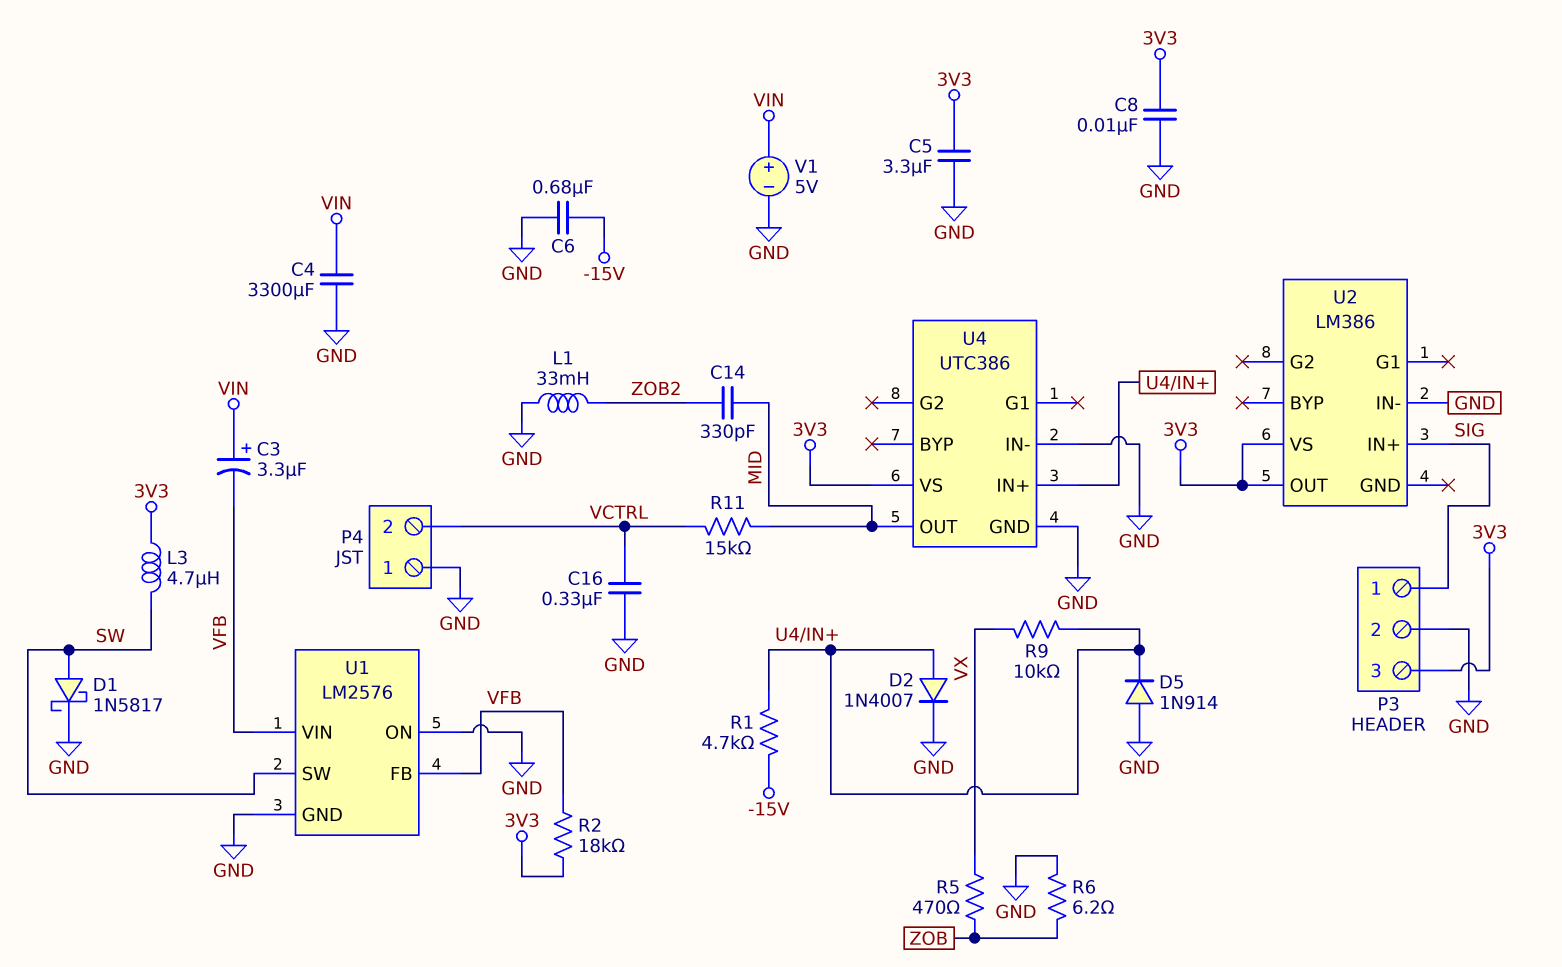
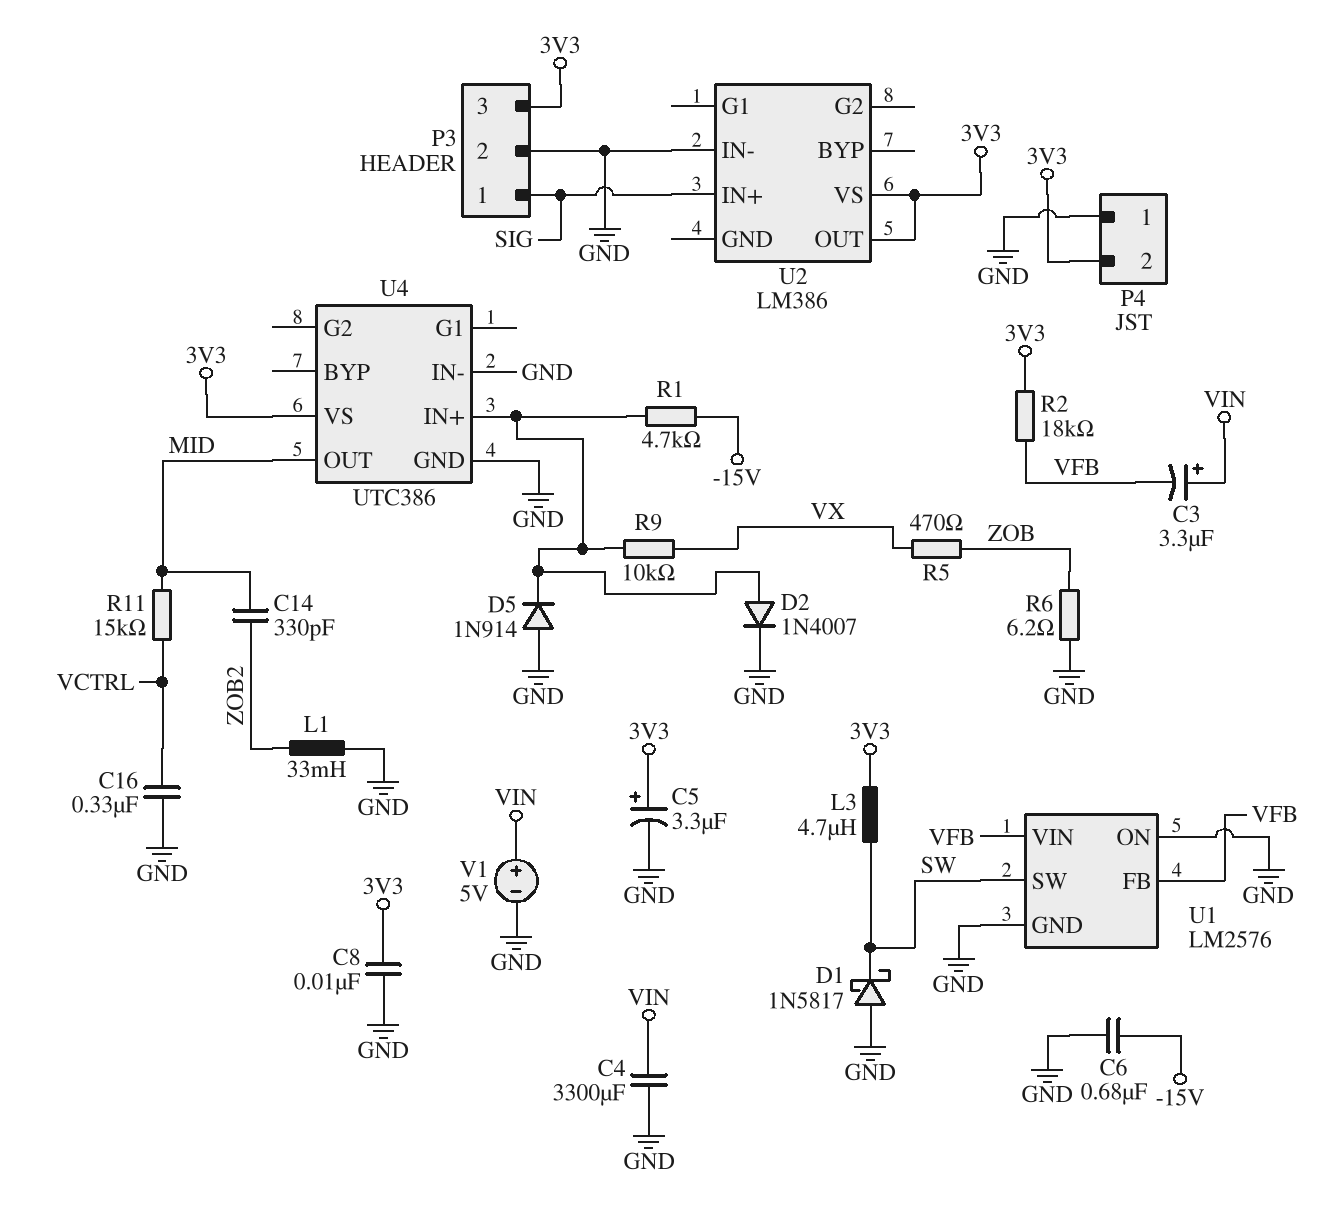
C5: 3.3uF (3V3, GND) -> 3.3uF (plus 3V3, minus GND)
D1: schottky 1N5817 (A SW, K GND) -> schottky 1N5817 (A GND, K SW)
P4 pin 2: VCTRL -> 3V3

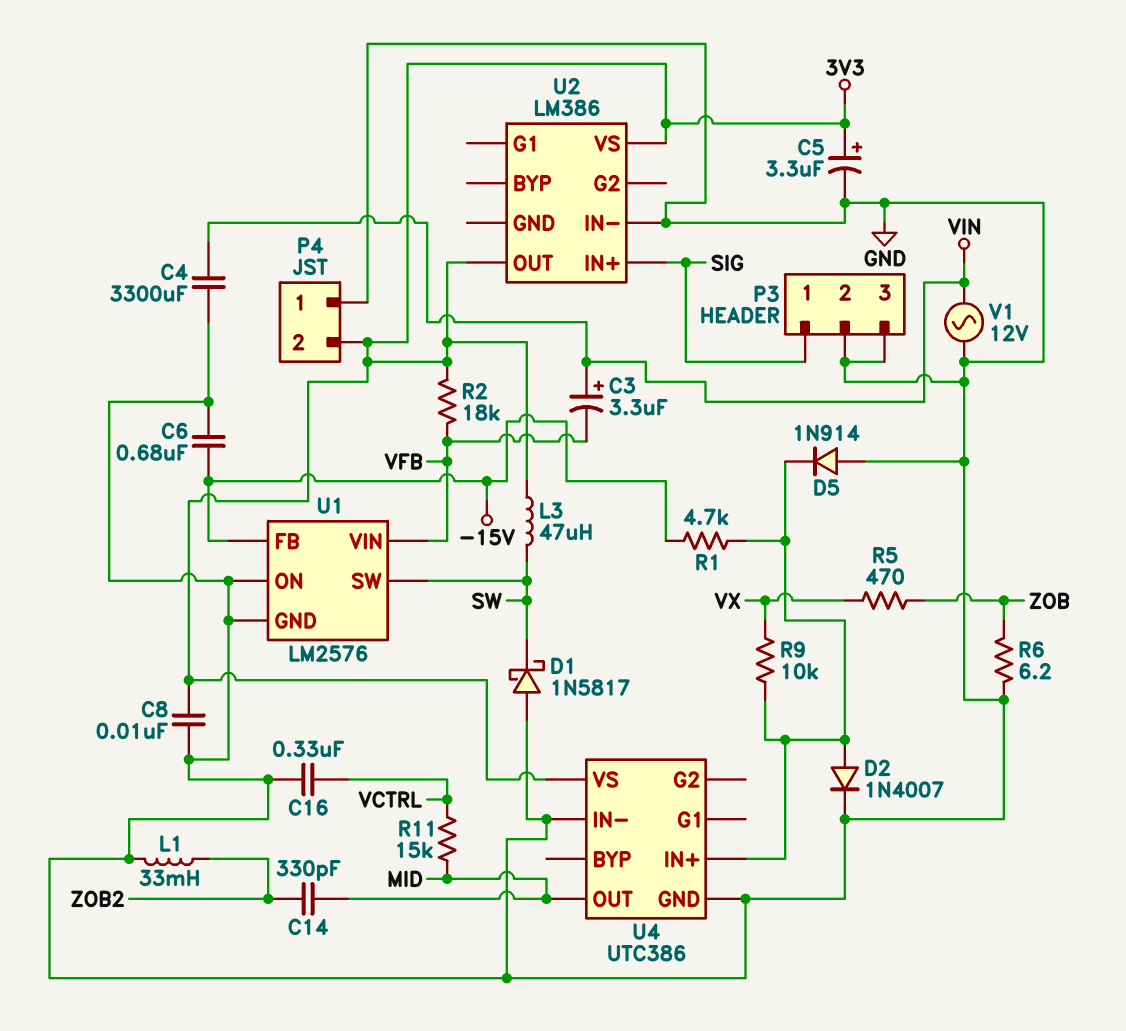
L3: 4.7uH (3V3, SW) -> 47uH (3V3, SW)
P3 pin 3: 3V3 -> GND
U1 pin FB: VFB -> -15V
V1: 5V (plus VIN, minus GND) -> AC 12V (GND, VIN)

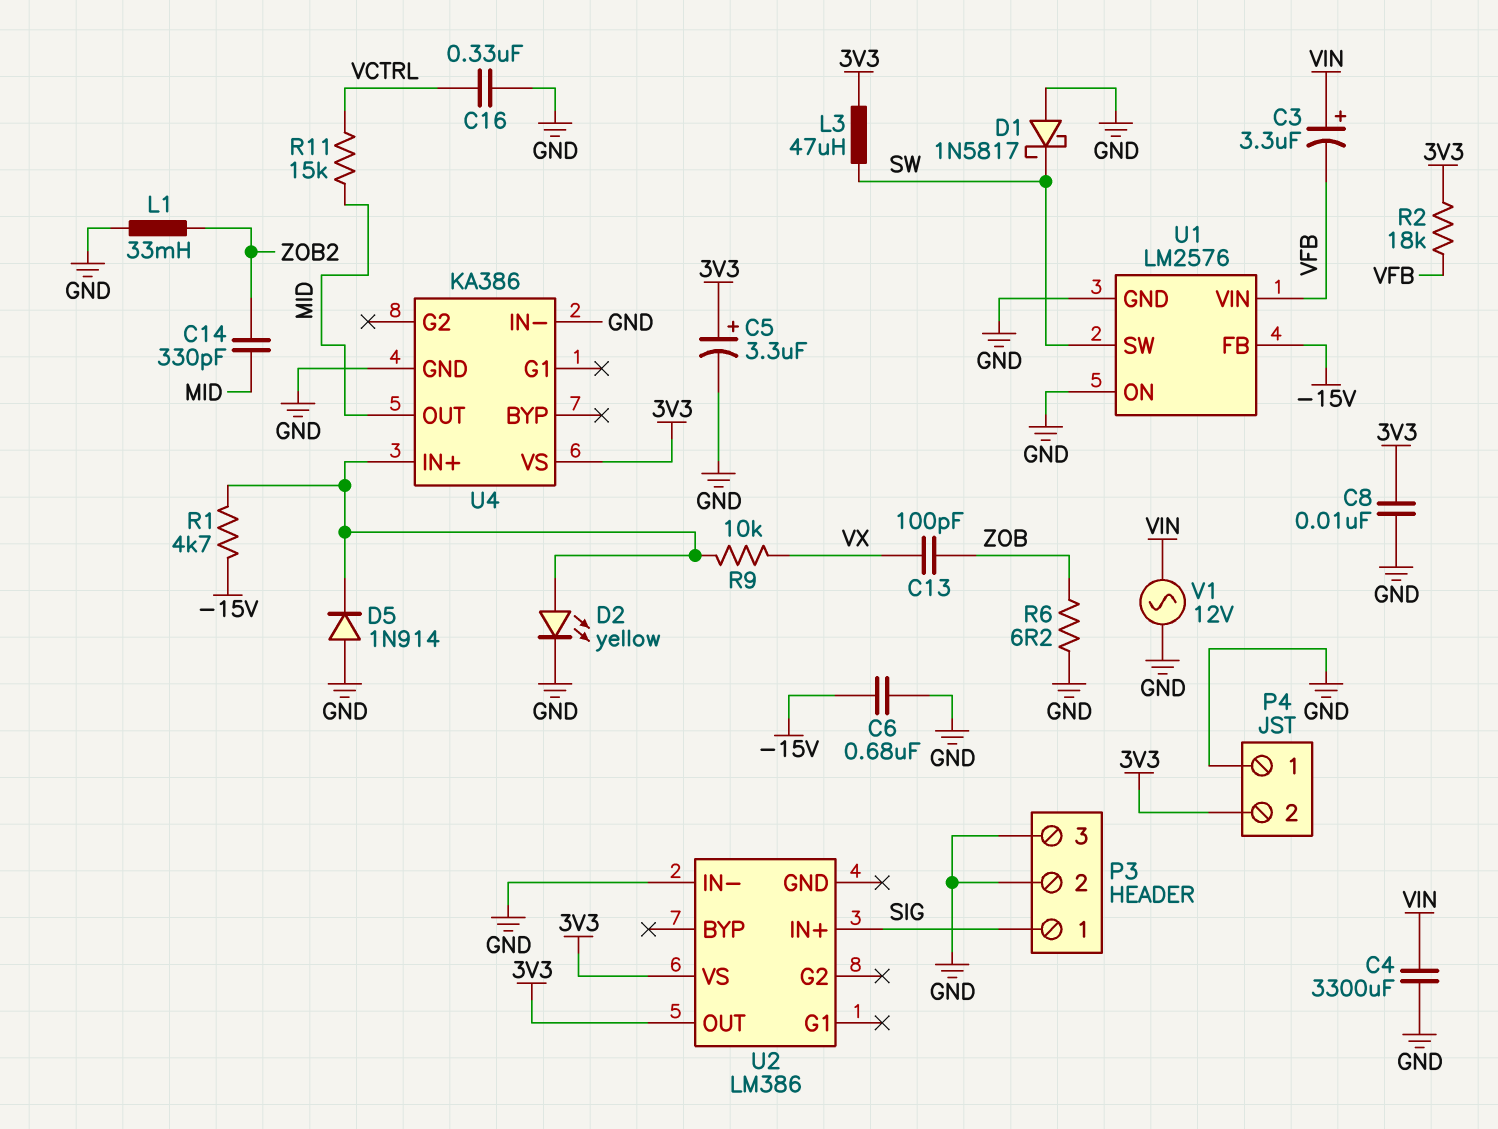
C13: none -> 100pF (VX, ZOB)
D2: diode 1N4007 (A U4/IN+, K GND) -> LED yellow (A U4/IN+, K GND)
R5: 470 (VX, ZOB) -> none
U4: UTC386 -> KA386

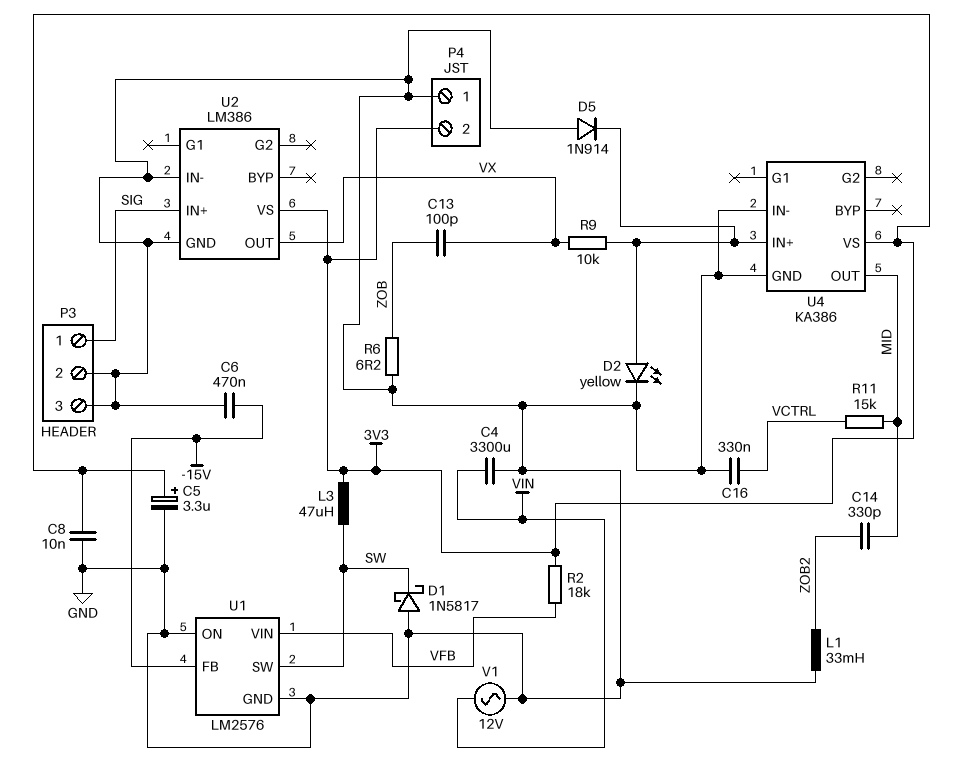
C3: 3.3uF (plus VIN, minus VFB) -> none
C6: 680nF (-15V, GND) -> 470nF (-15V, GND)
R1: 4.7k (-15V, U4/IN+) -> none
U2 pin GND: none -> GND
U2 pin OUT: 3V3 -> VX

